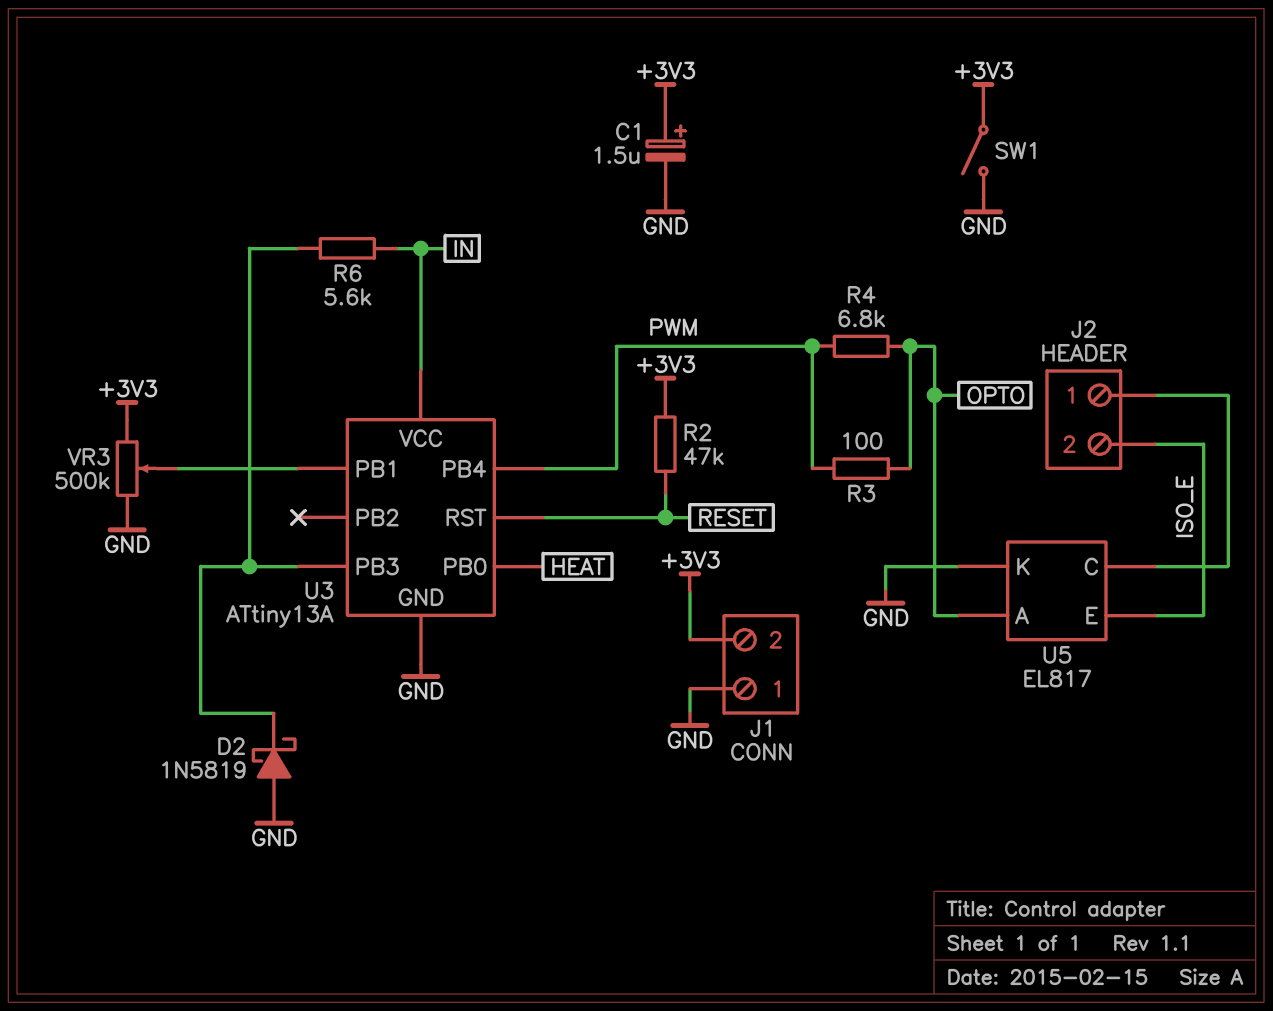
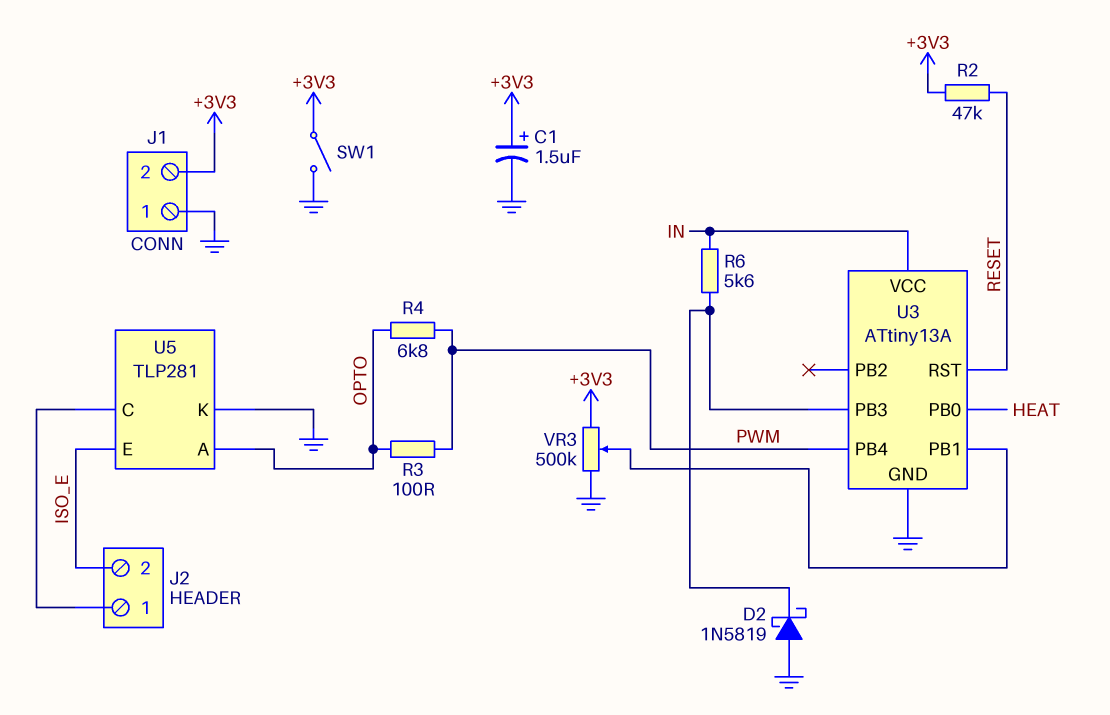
U5: EL817 -> TLP281

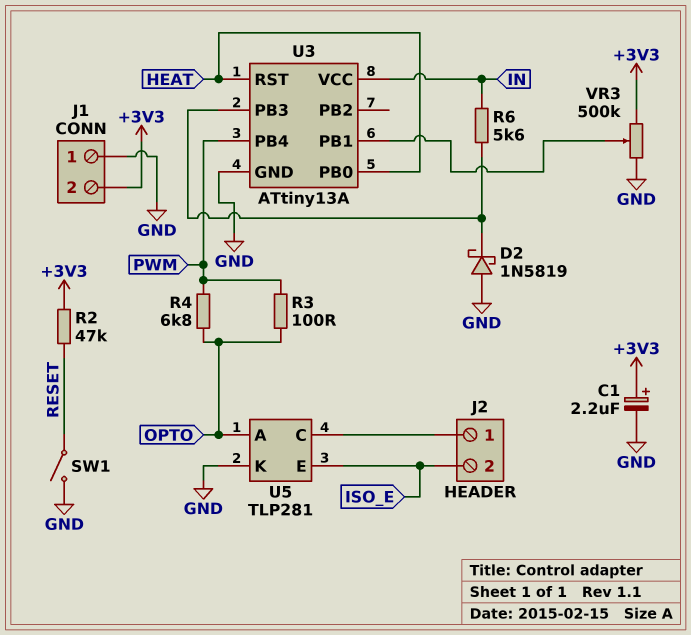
C1: 1.5uF (plus +3V3, minus GND) -> 2.2uF (plus +3V3, minus GND)
SW1: switch (+3V3, GND) -> switch (GND, RESET)
U3 pin RST: RESET -> HEAT

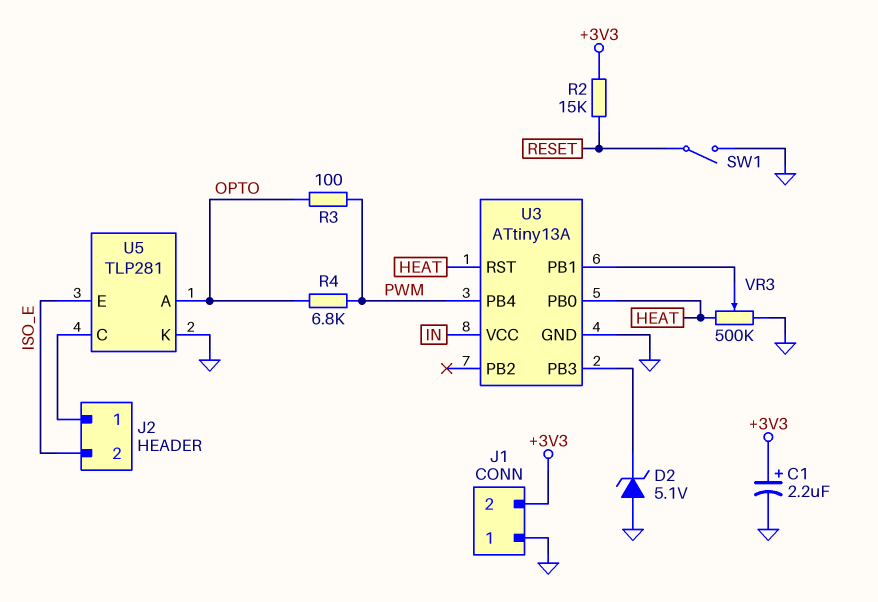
D2: schottky 1N5819 (A GND, K U3/PB3) -> zener 5.1V (A GND, K U3/PB3)
R2: 47k (+3V3, RESET) -> 15k (+3V3, RESET)
R6: 5.6k (IN, U3/PB3) -> none
VR3: 500k (+3V3, GND, wiper U3/PB1) -> 500k (GND, HEAT, wiper U3/PB1)

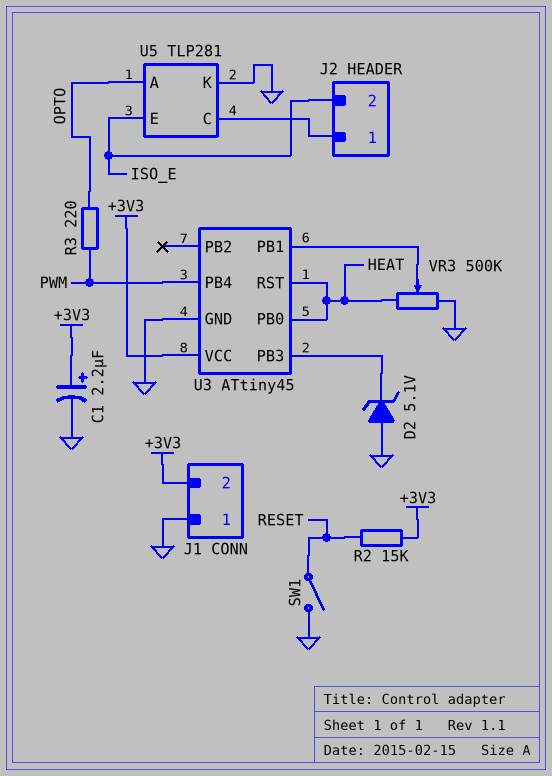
R3: 100 (OPTO, PWM) -> 220 (OPTO, PWM)
R4: 6.8k (OPTO, PWM) -> none
U3: ATtiny13A -> ATtiny45
U3 pin VCC: IN -> +3V3

